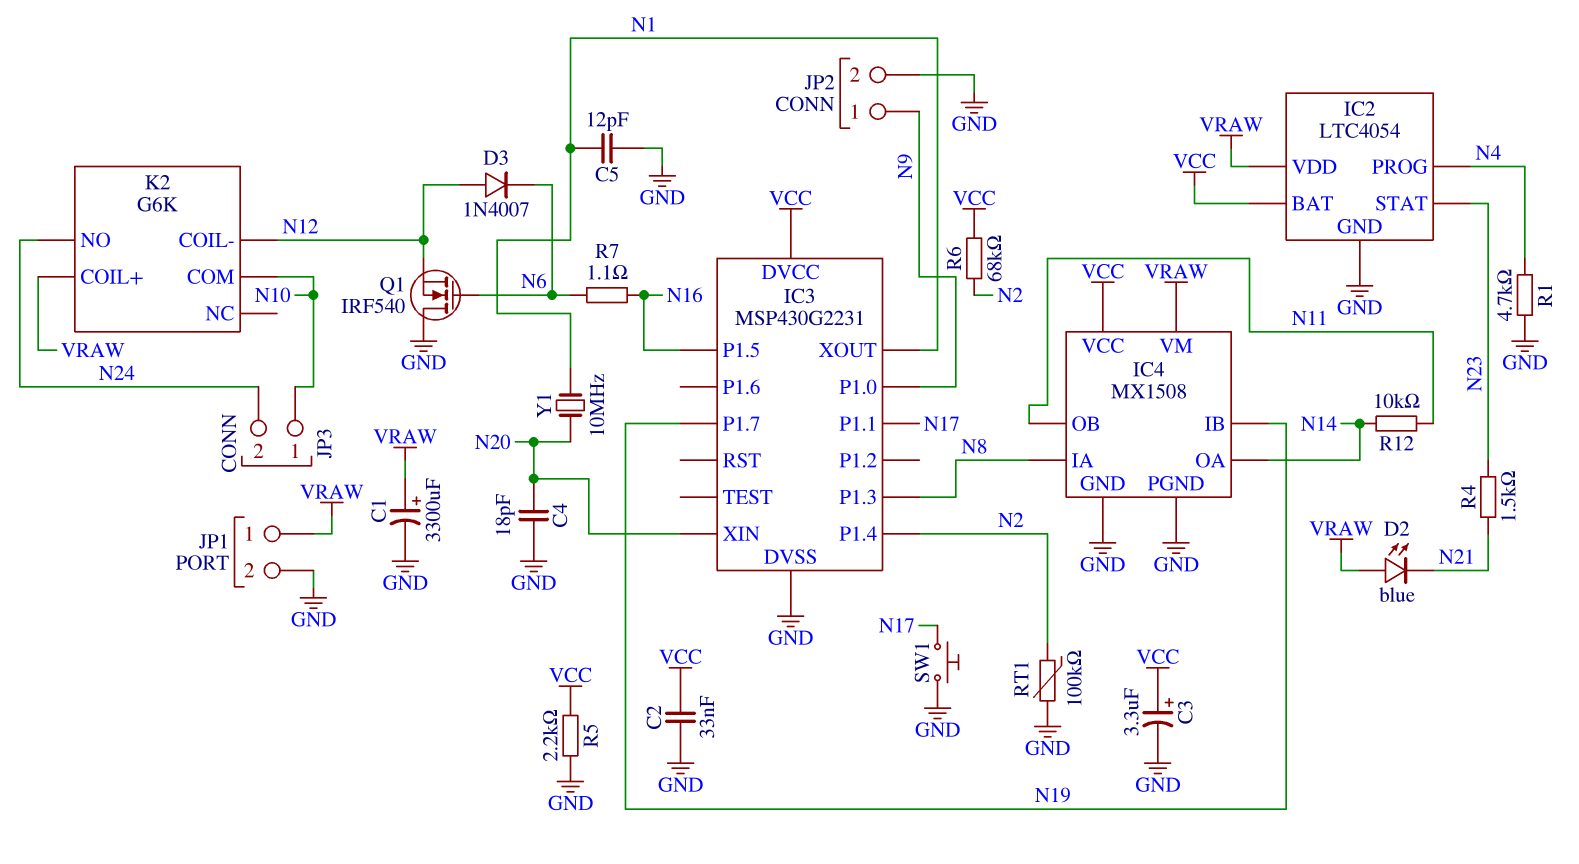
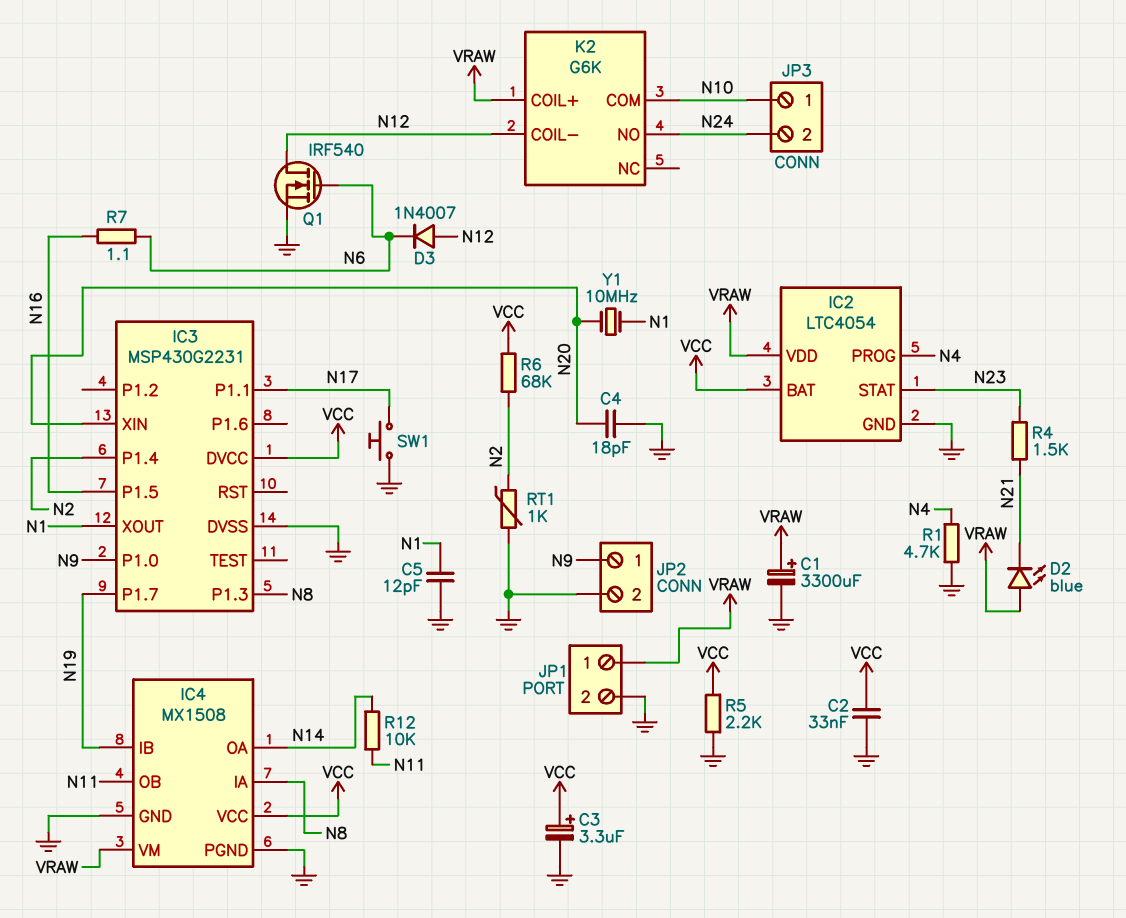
Q1: NMOS IRF540 (G N6, D GND, S N12) -> NMOS IRF540 (G N6, D N12, S GND)
RT1: 100k (GND, N2) -> 1k (GND, N2)

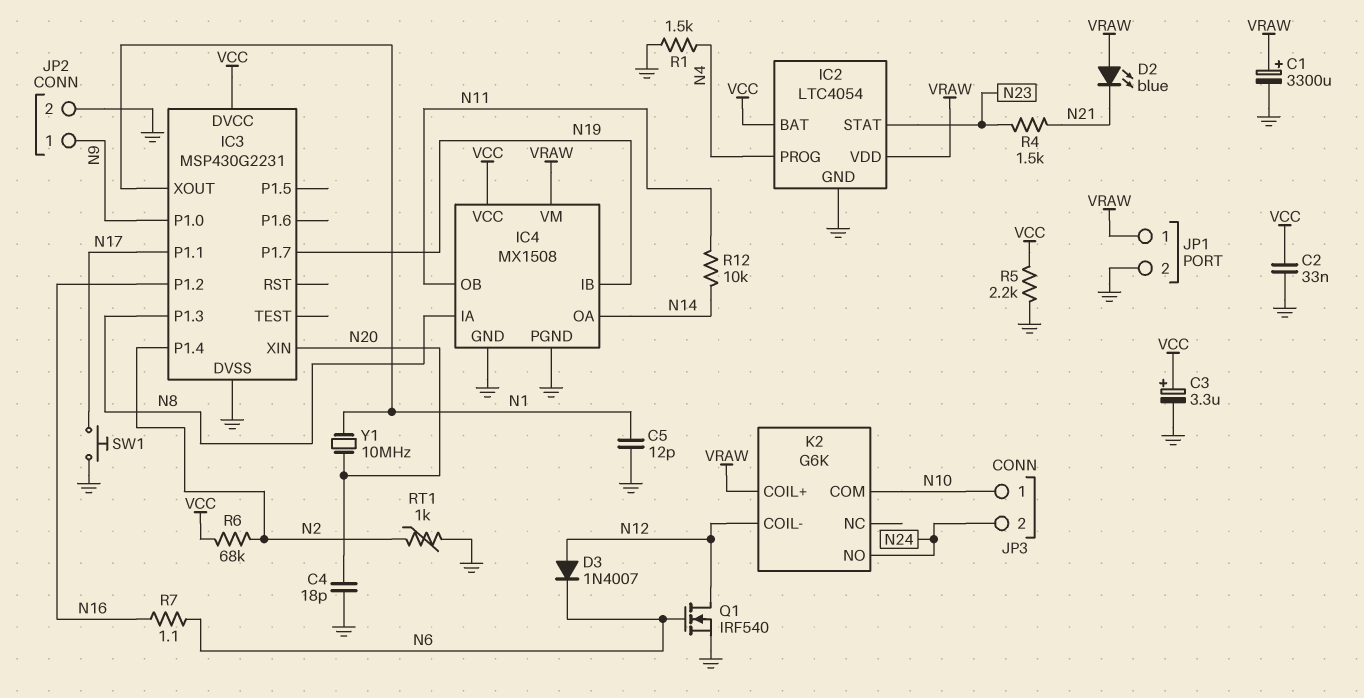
IC3 pin P1.2: none -> N16
IC3 pin P1.5: N16 -> none
R1: 4.7k (GND, N4) -> 1.5k (GND, N4)

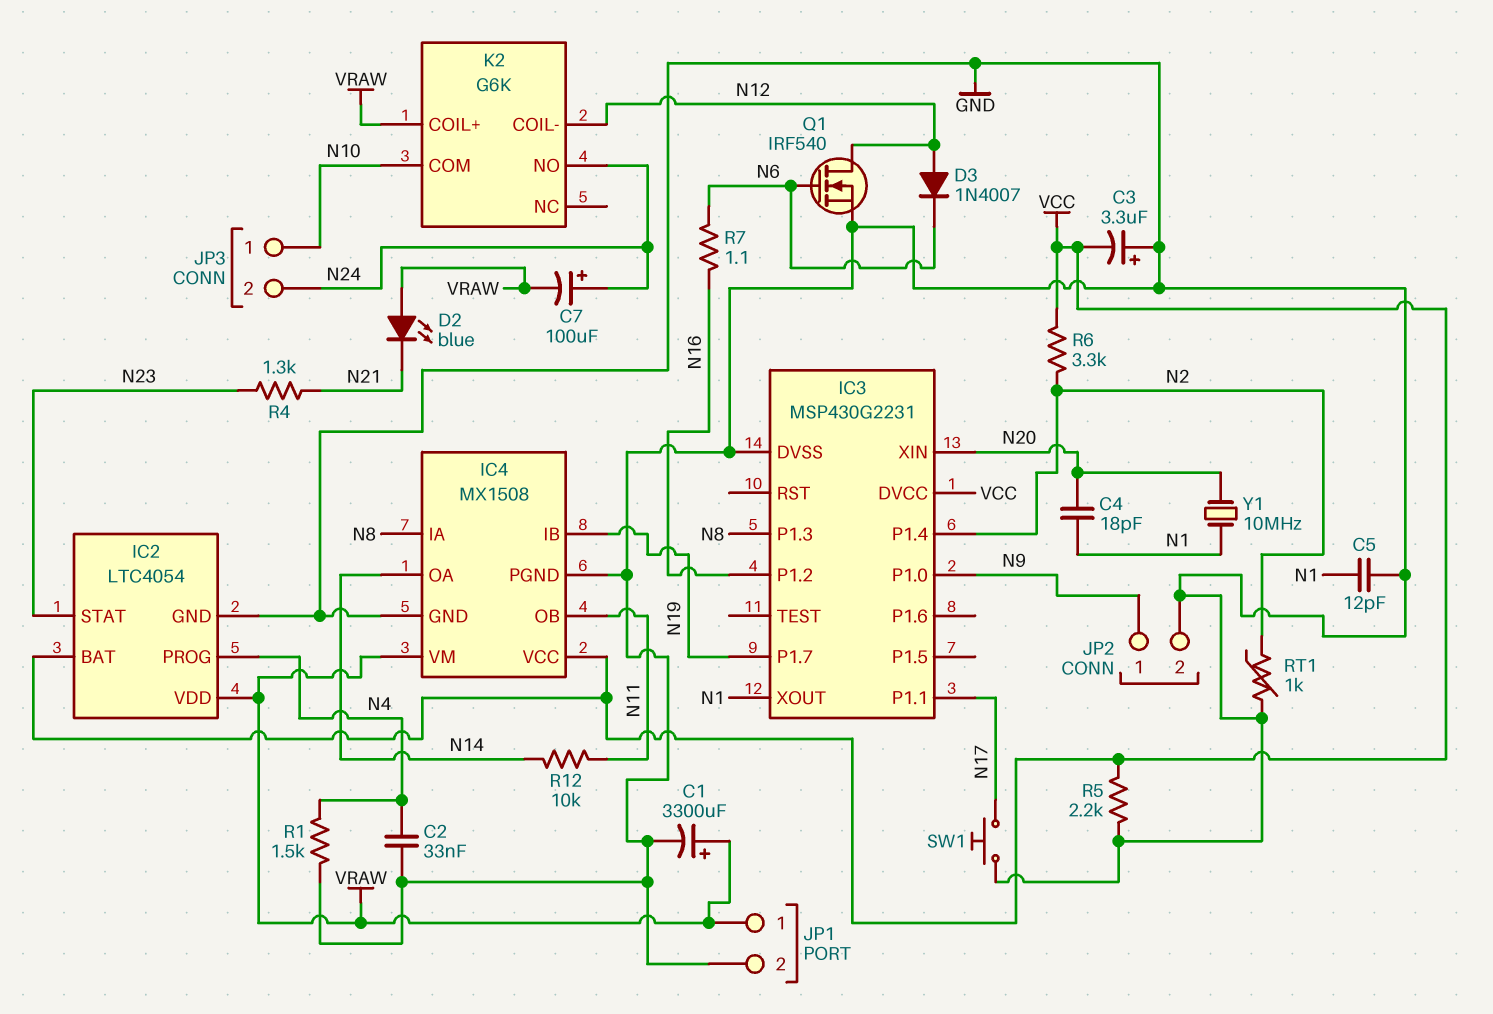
C2: 33nF (GND, VCC) -> 33nF (GND, N4)
C3: 3.3uF (plus VCC, minus GND) -> 3.3uF (plus GND, minus VCC)
C4: 18pF (GND, N20) -> 18pF (N1, N20)
C7: none -> 100uF (plus N24, minus VRAW)
R4: 1.5k (N21, N23) -> 1.3k (N21, N23)
R6: 68k (N2, VCC) -> 3.3k (N2, VCC)

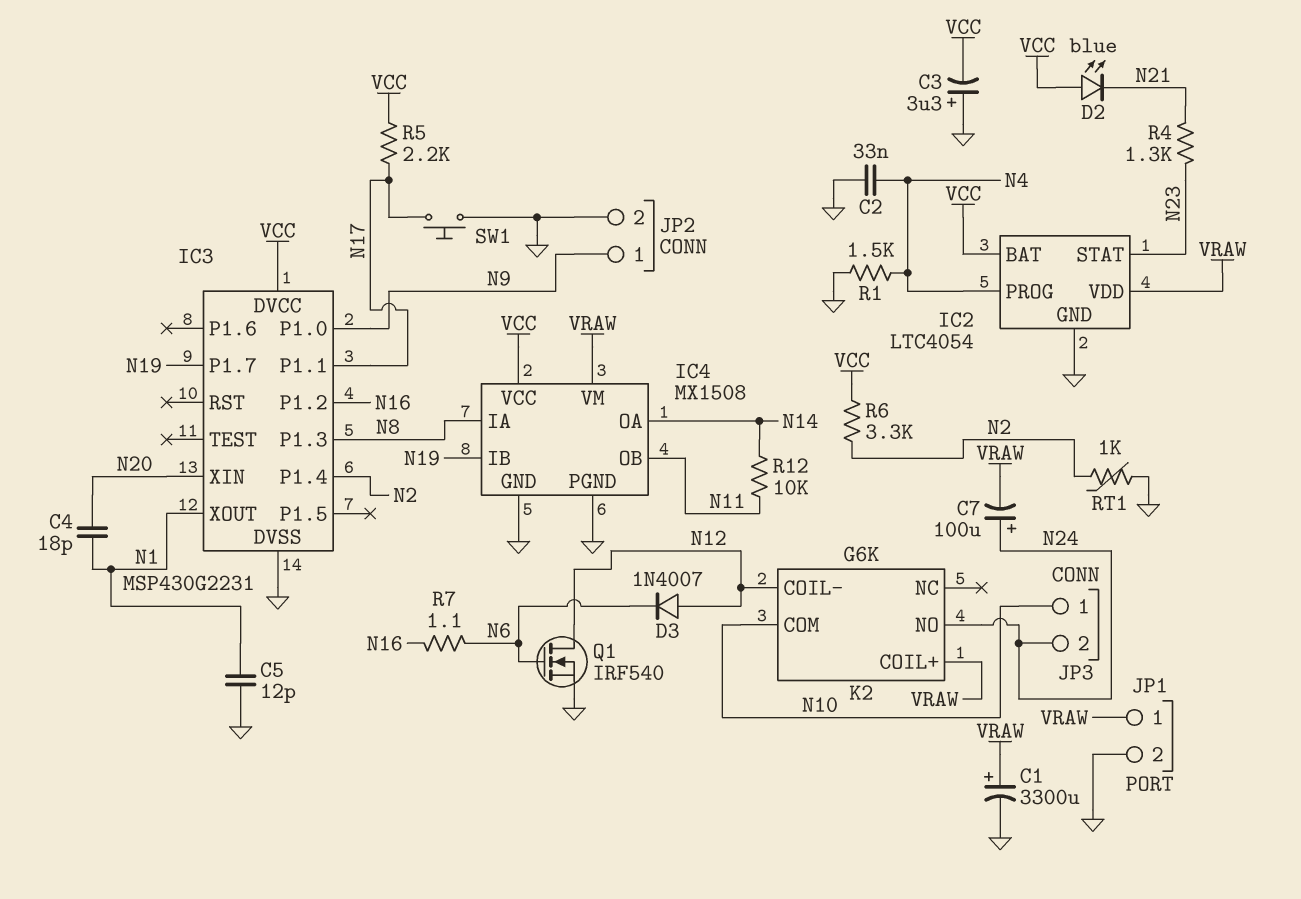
D2: LED blue (A VRAW, K N21) -> LED blue (A VCC, K N21)
R5: 2.2k (GND, VCC) -> 2.2k (N17, VCC)
Y1: 10MHz (N1, N20) -> none

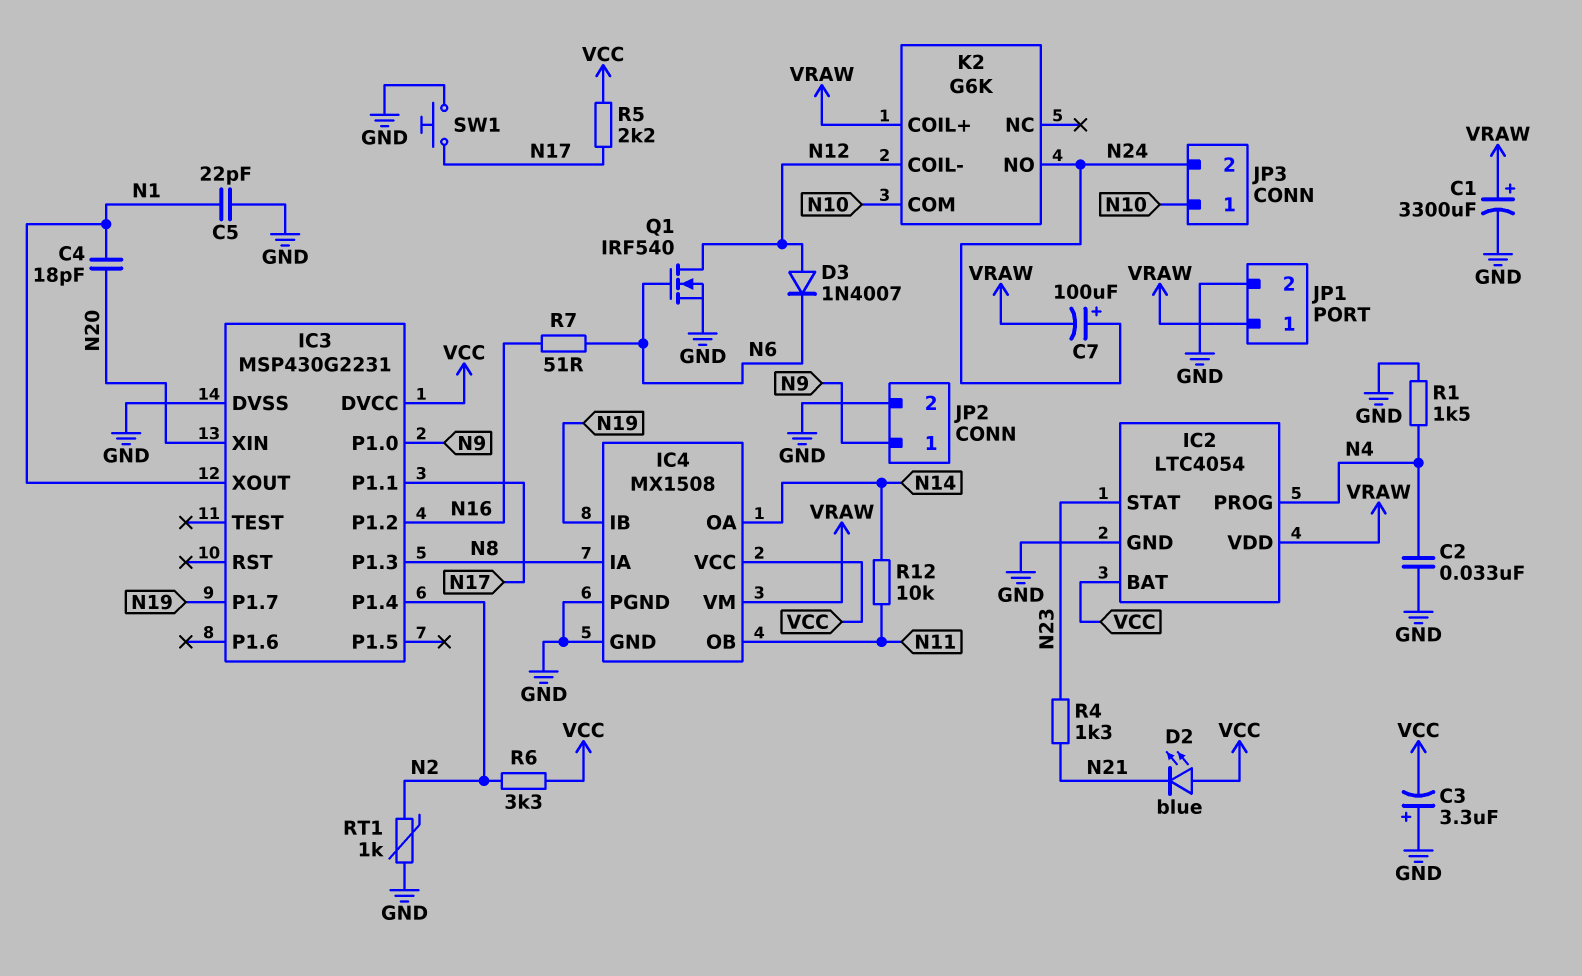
C5: 12pF (GND, N1) -> 22pF (GND, N1)
R7: 1.1 (N6, N16) -> 51 (N6, N16)

